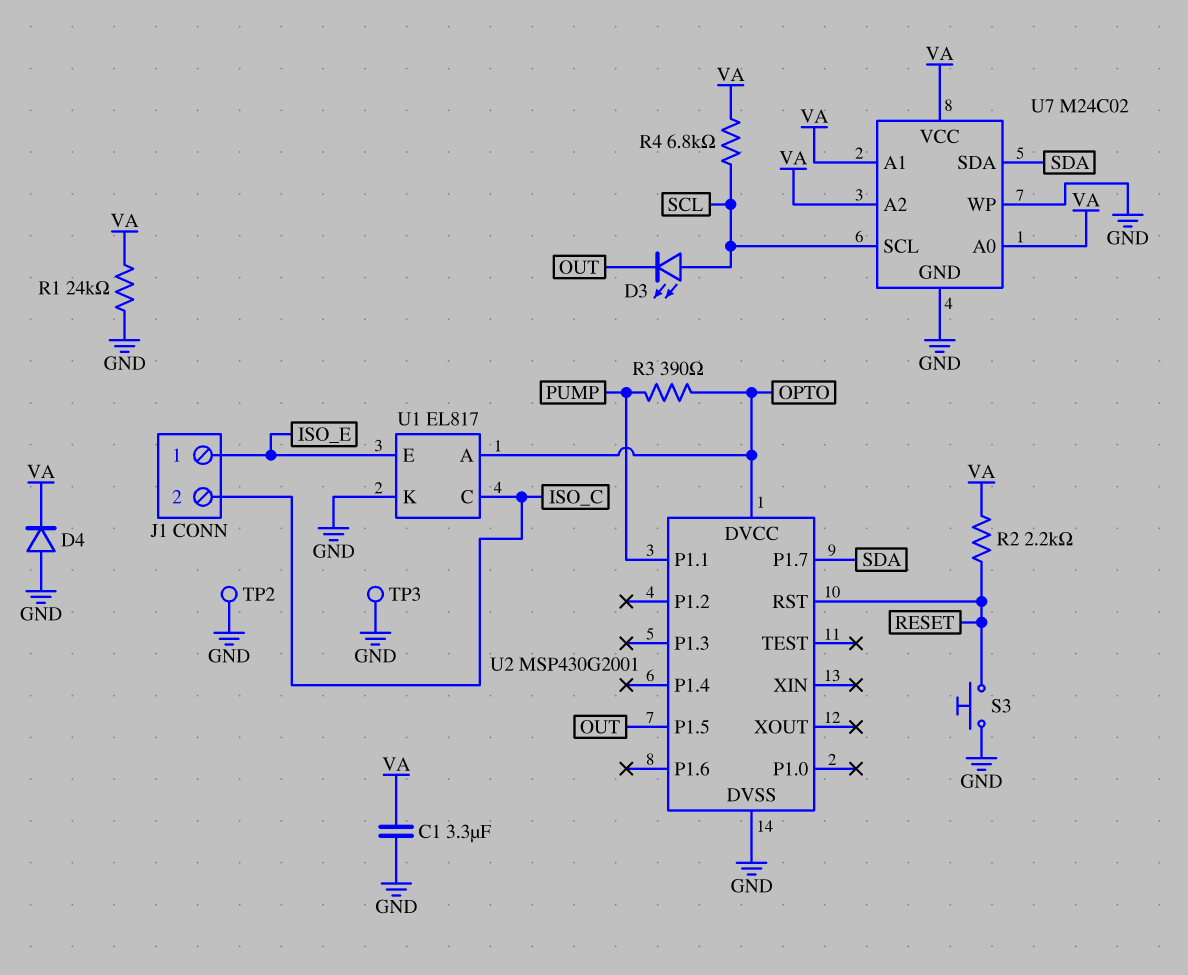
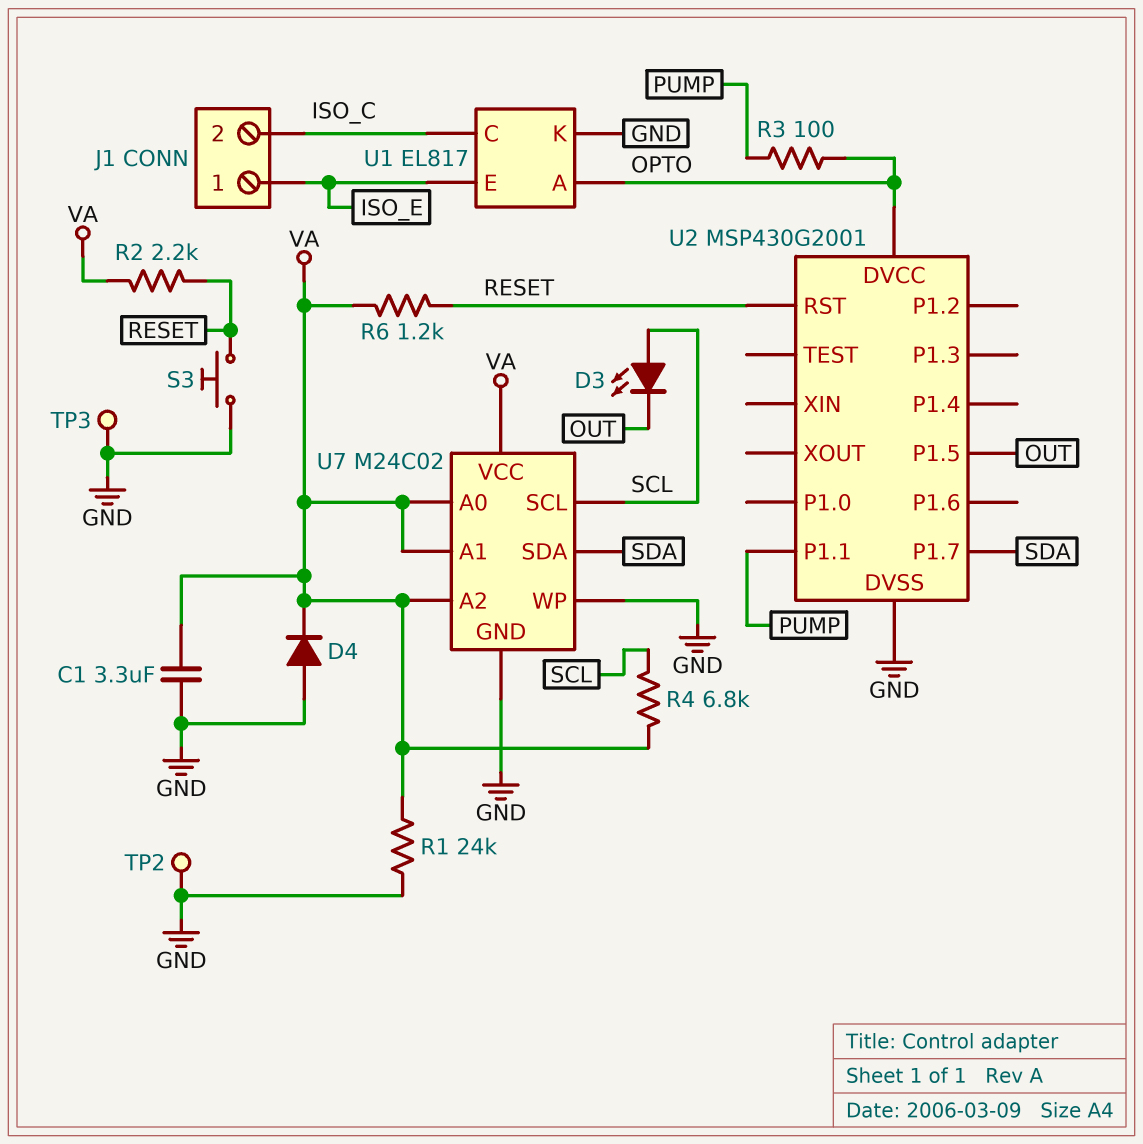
R3: 390 (OPTO, PUMP) -> 100 (OPTO, PUMP)
R6: none -> 1.2k (RESET, VA)

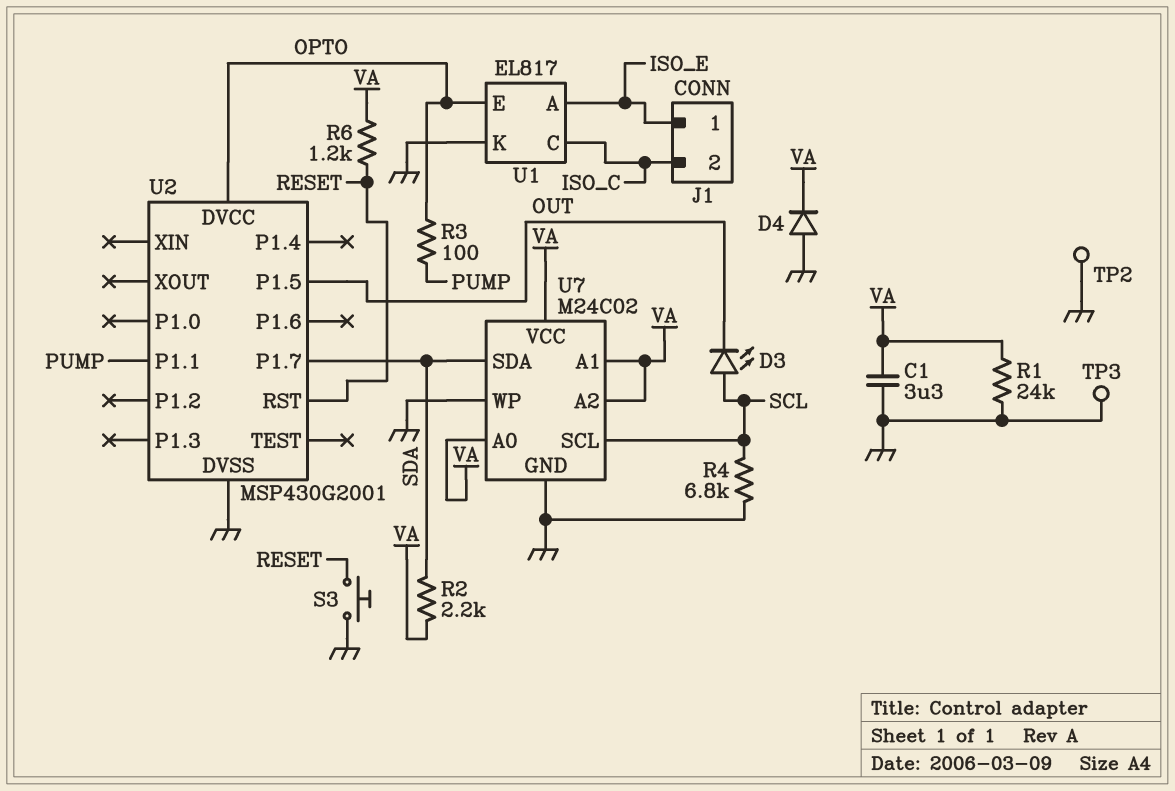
R2: 2.2k (RESET, VA) -> 2.2k (SDA, VA)
R4: 6.8k (SCL, VA) -> 6.8k (GND, SCL)
U1 pin A: OPTO -> ISO_E
U1 pin E: ISO_E -> OPTO

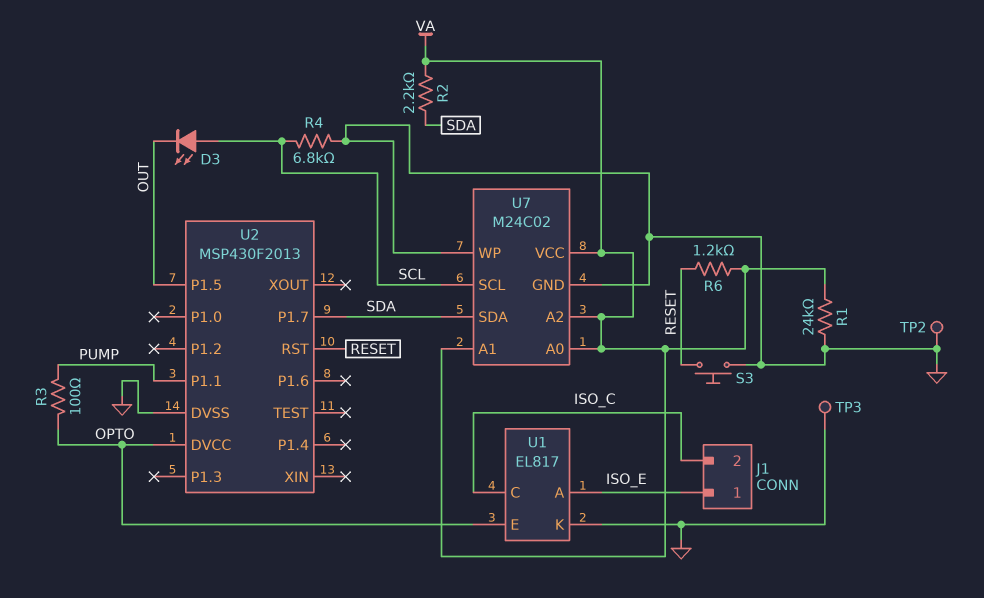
C1: 3.3uF (GND, VA) -> none
D4: diode (A GND, K VA) -> none
U2: MSP430G2001 -> MSP430F2013

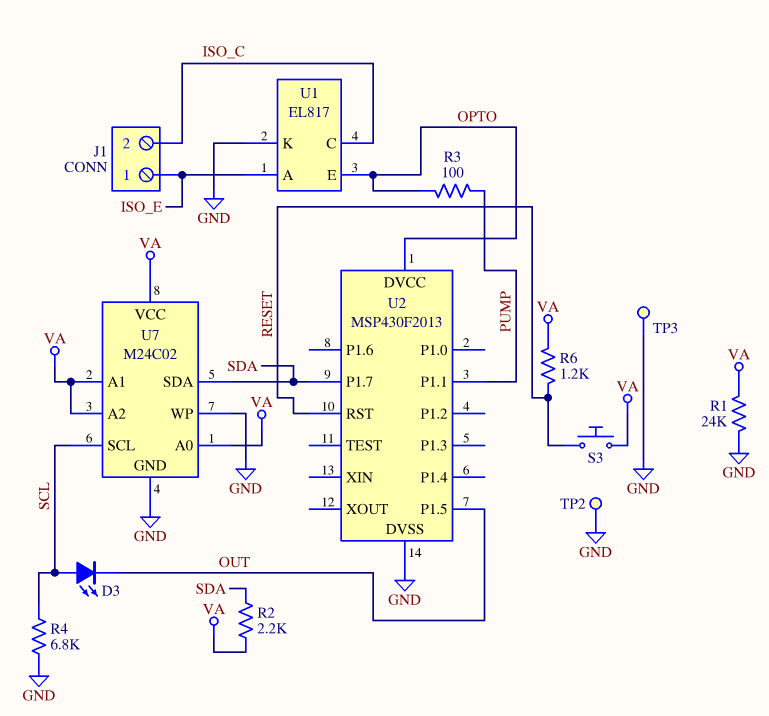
S3: button (GND, RESET) -> button (RESET, VA)

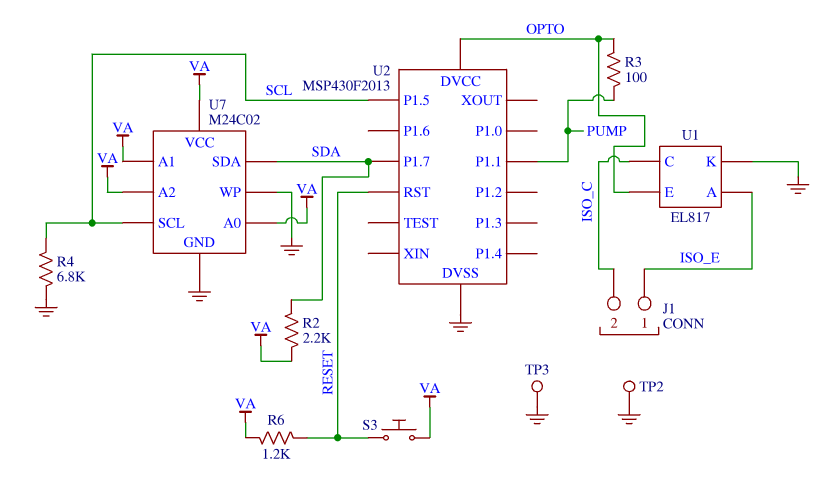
D3: LED (A SCL, K OUT) -> none
R1: 24k (GND, VA) -> none
U2 pin P1.5: OUT -> SCL

